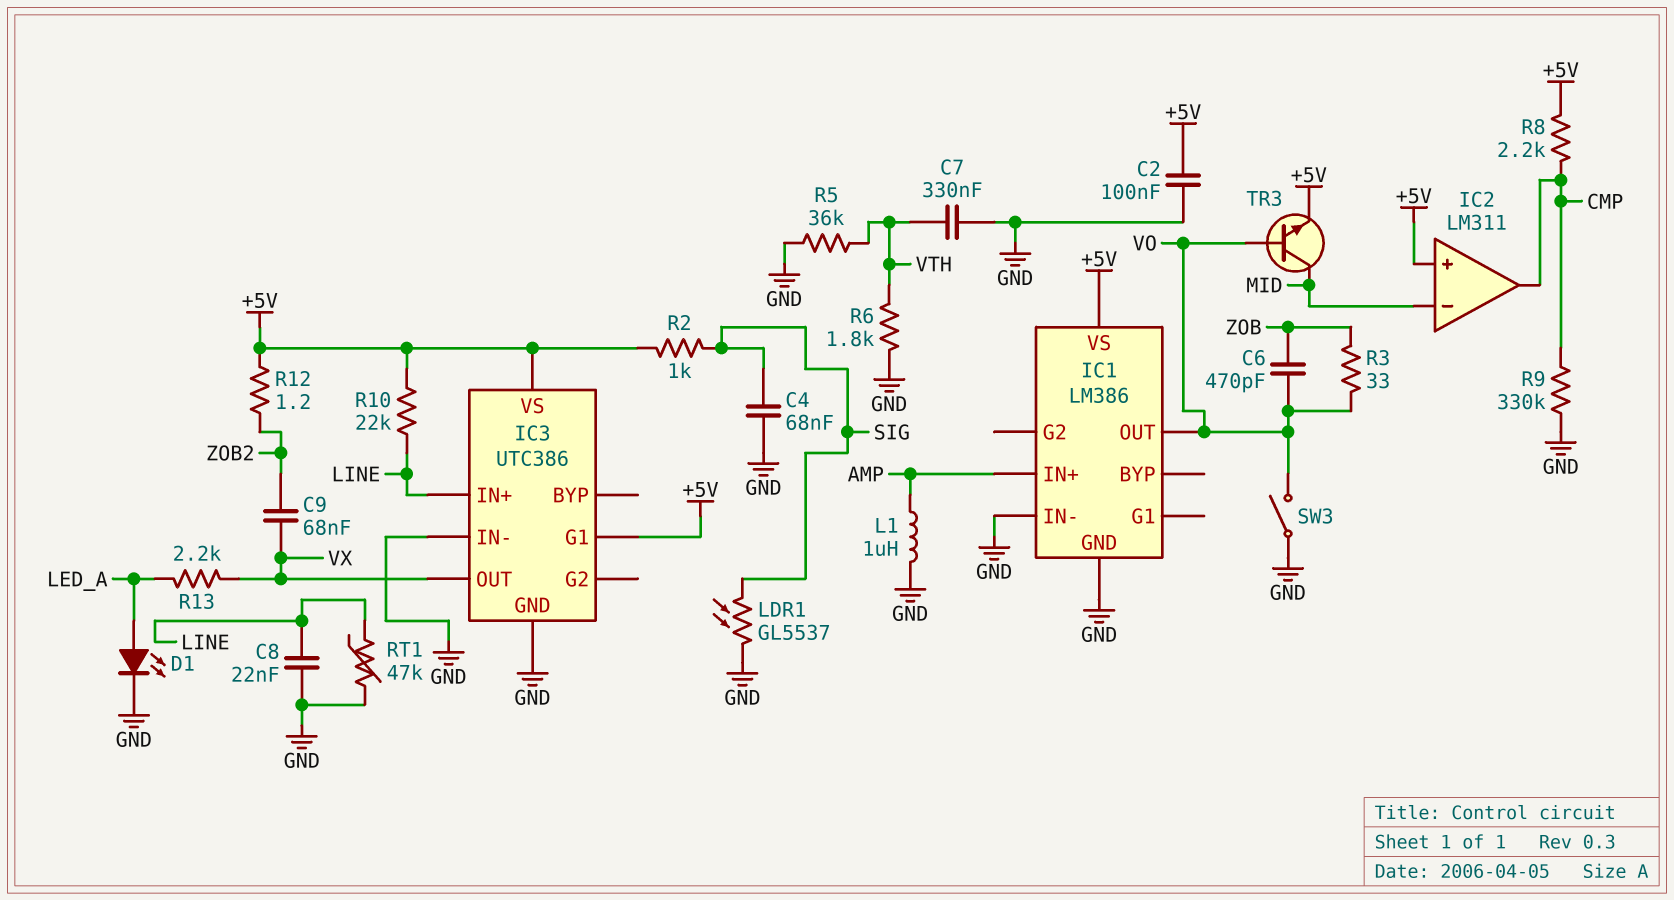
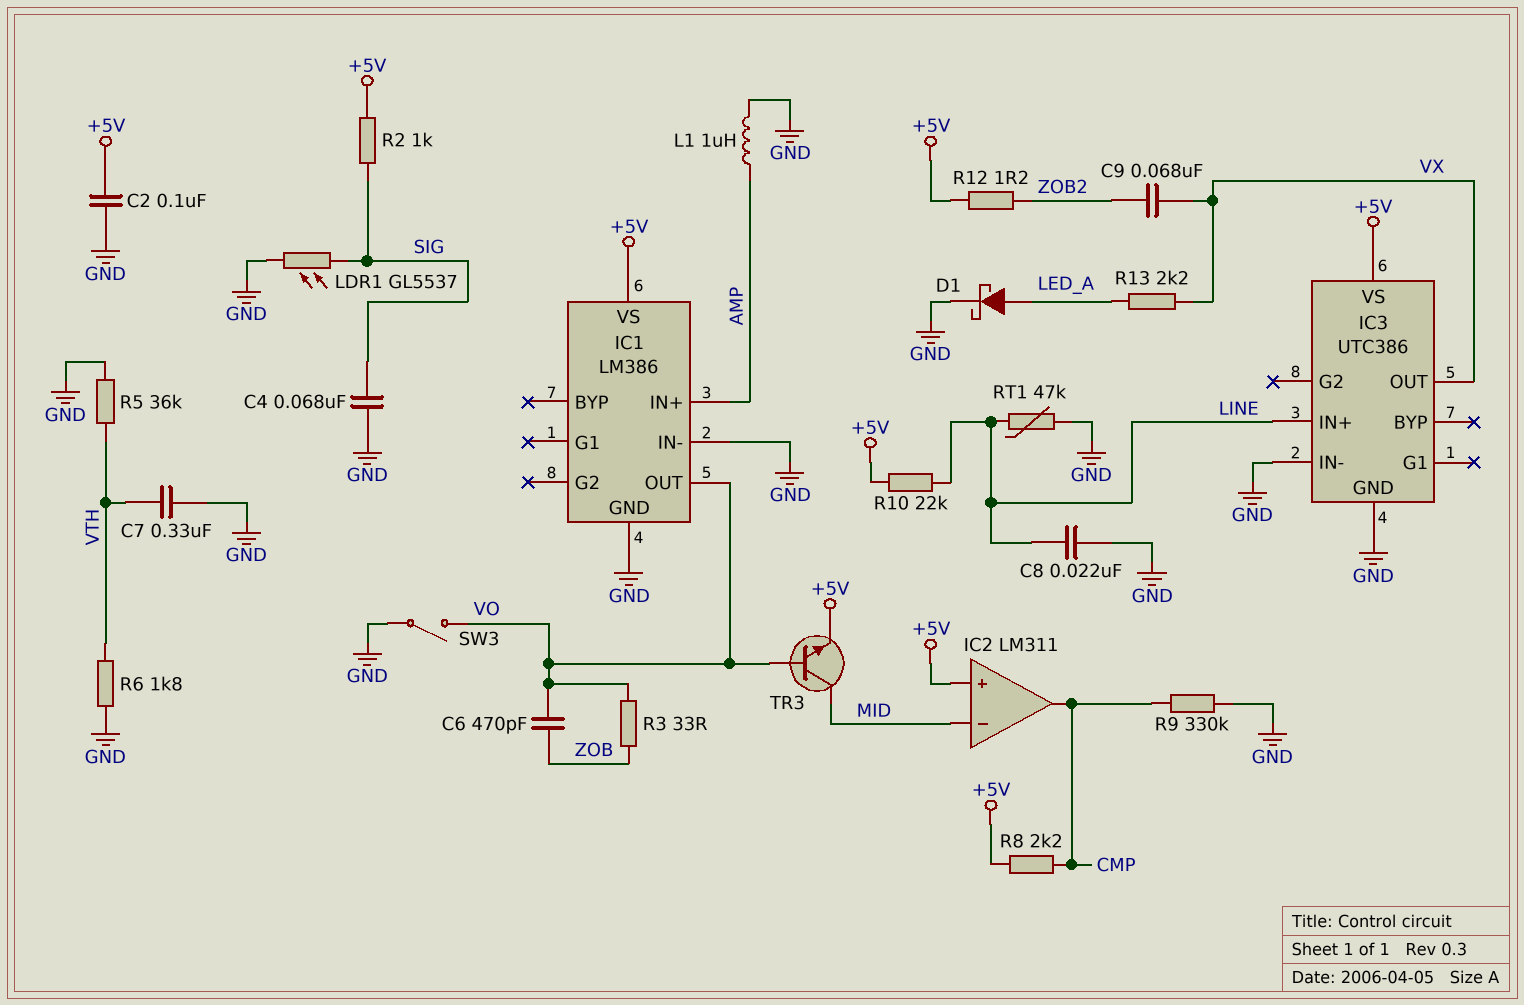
D1: LED (A LED_A, K GND) -> schottky (A LED_A, K GND)
IC3 pin G1: +5V -> none

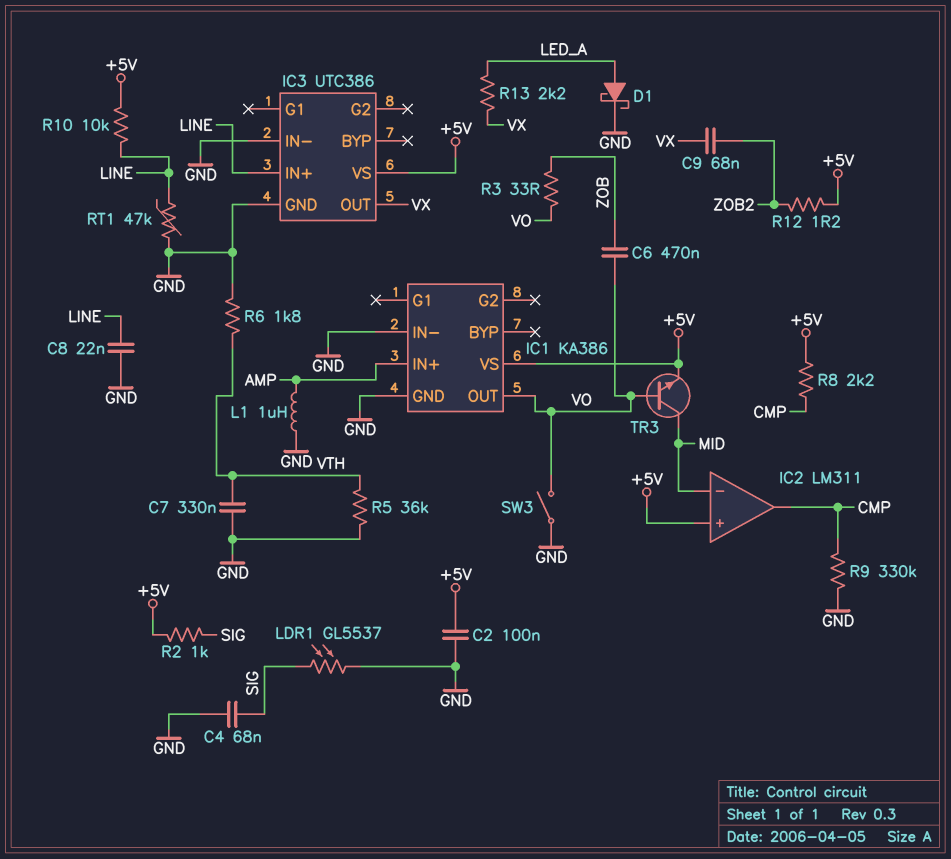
C6: 470pF (VO, ZOB) -> 470nF (VO, ZOB)
IC1: LM386 -> KA386
R10: 22k (+5V, LINE) -> 10k (+5V, LINE)

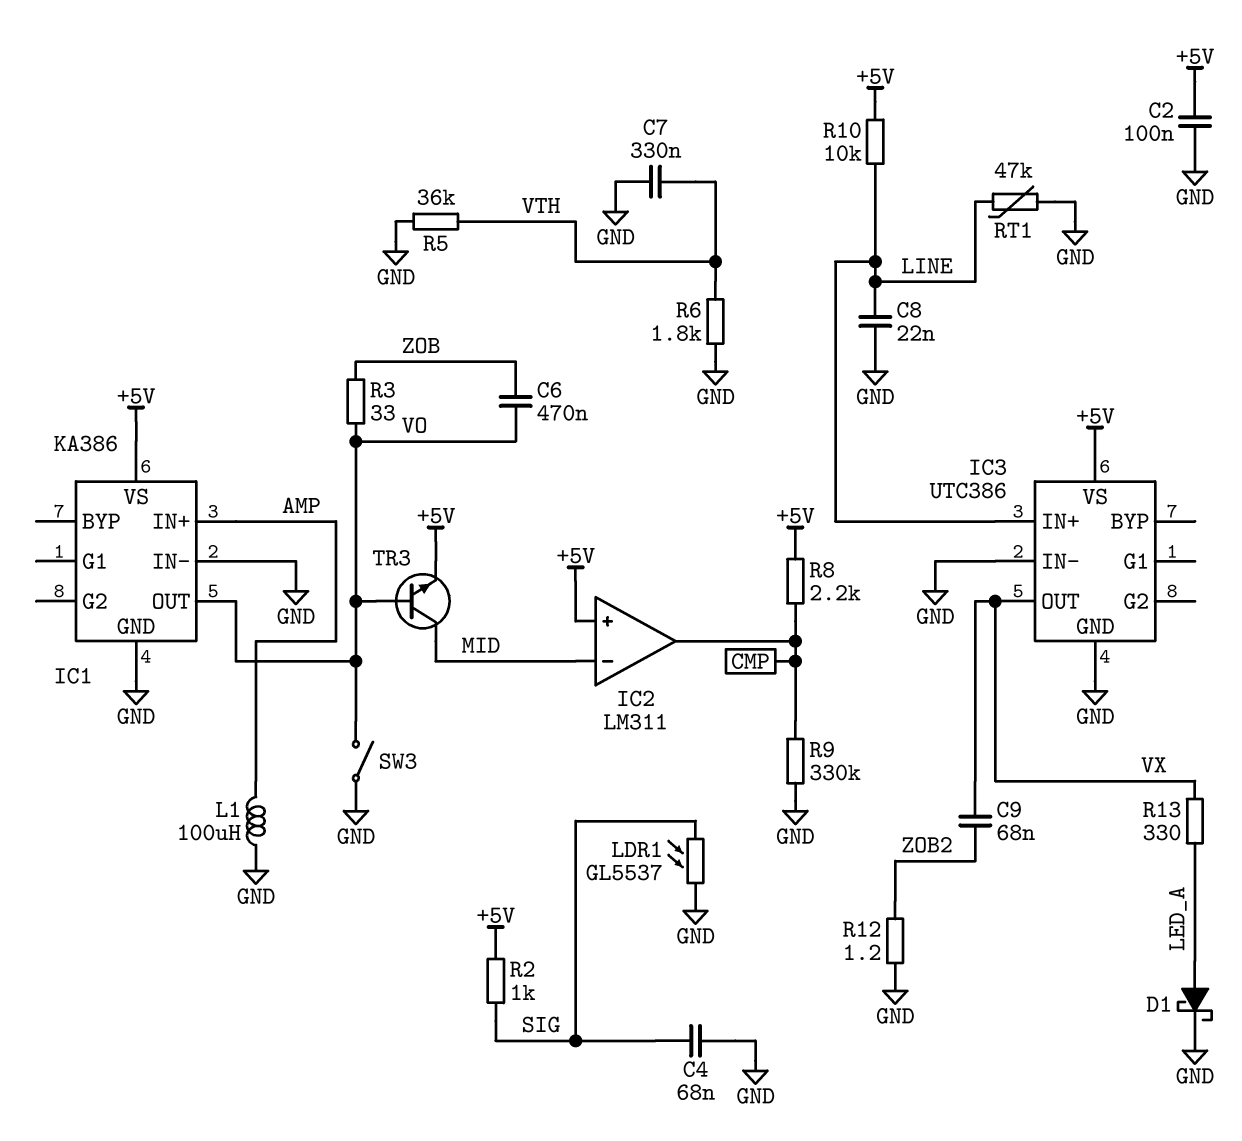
L1: 1uH (AMP, GND) -> 100uH (AMP, GND)
R12: 1.2 (+5V, ZOB2) -> 1.2 (GND, ZOB2)
R13: 2.2k (LED_A, VX) -> 330 (LED_A, VX)

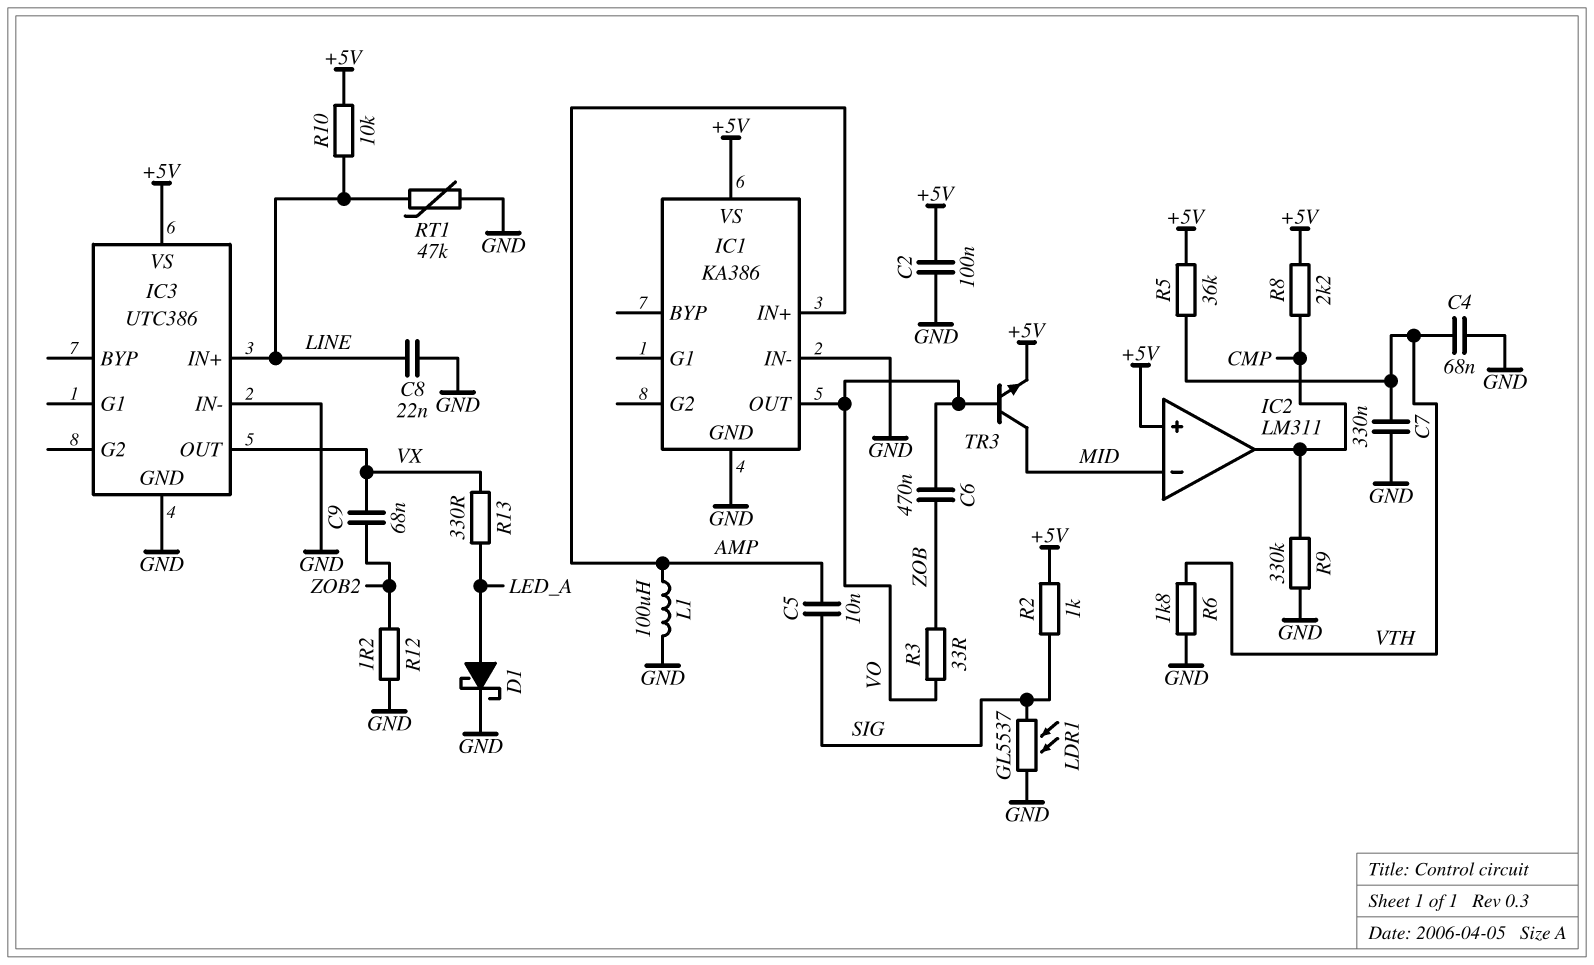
C4: 68nF (GND, SIG) -> 68nF (GND, VTH)
C5: none -> 10nF (AMP, SIG)
R5: 36k (GND, VTH) -> 36k (+5V, VTH)
SW3: switch (GND, VO) -> none

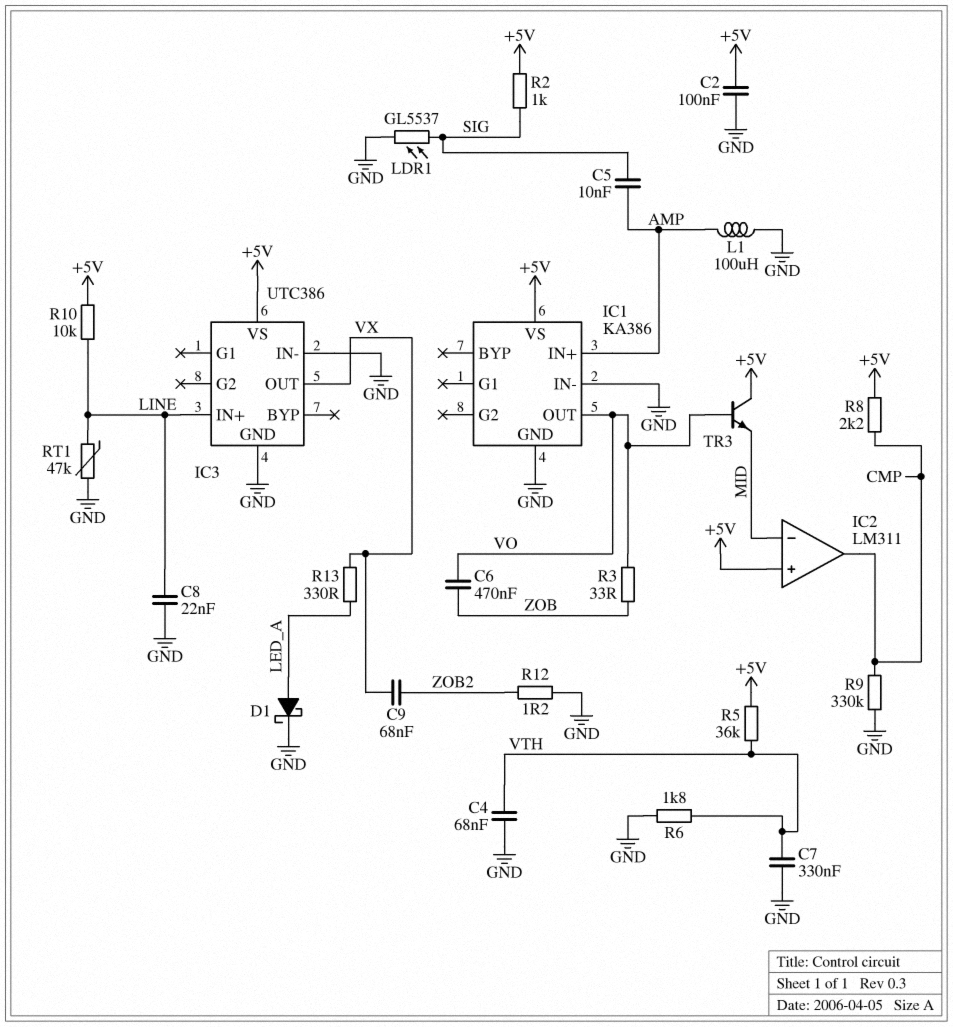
TR3: NPN (B VO, C MID, E +5V) -> NPN (B VO, C +5V, E MID)

